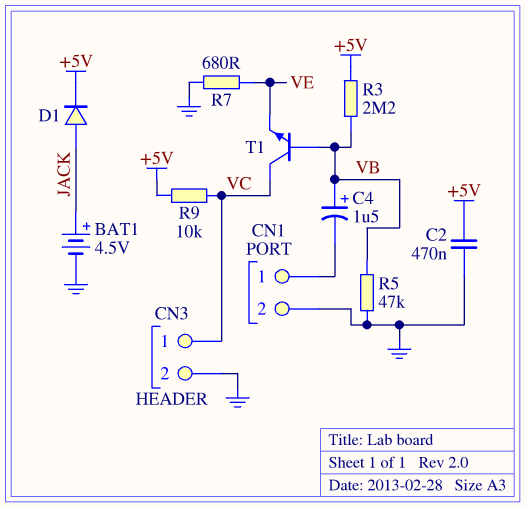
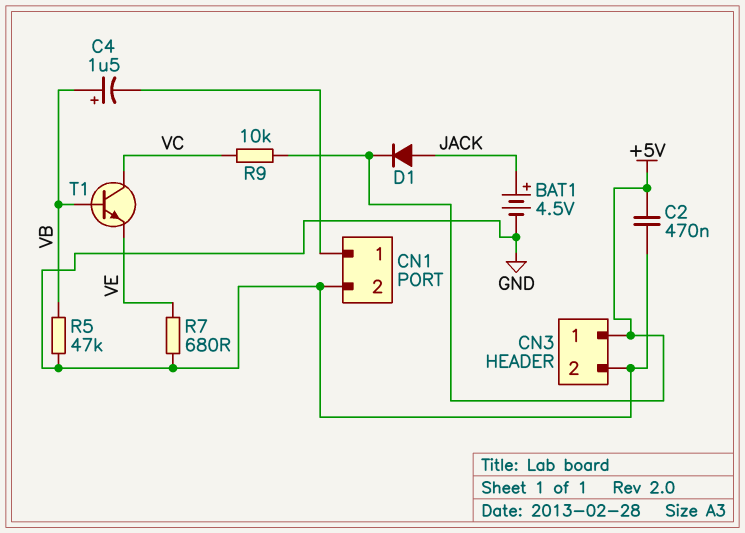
CN3 pin 1: VC -> +5V
R3: 2.2M (+5V, VB) -> none

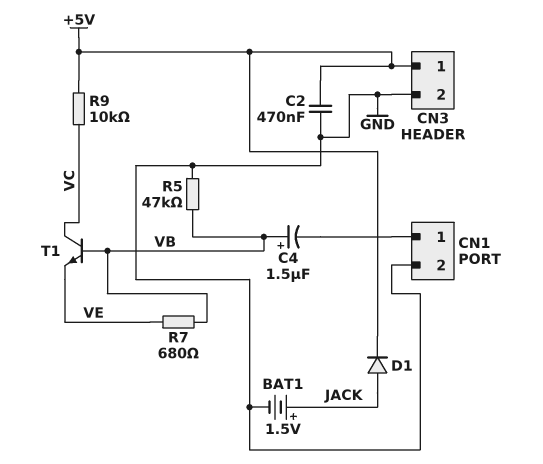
BAT1: 4.5V (plus JACK, minus GND) -> 1.5V (plus JACK, minus GND)
R7: 680 (GND, VE) -> 680 (VB, VE)

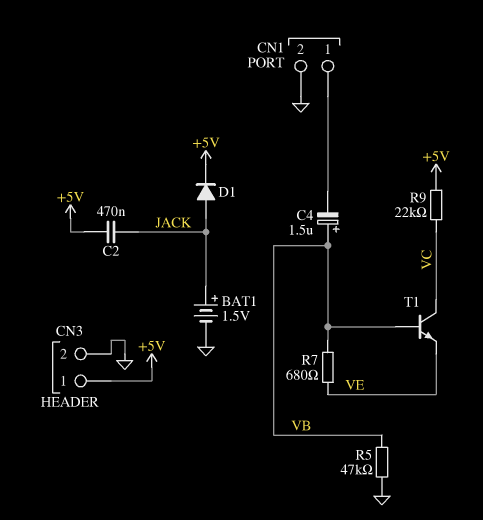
C2: 470nF (+5V, GND) -> 470nF (+5V, JACK)
R9: 10k (+5V, VC) -> 22k (+5V, VC)

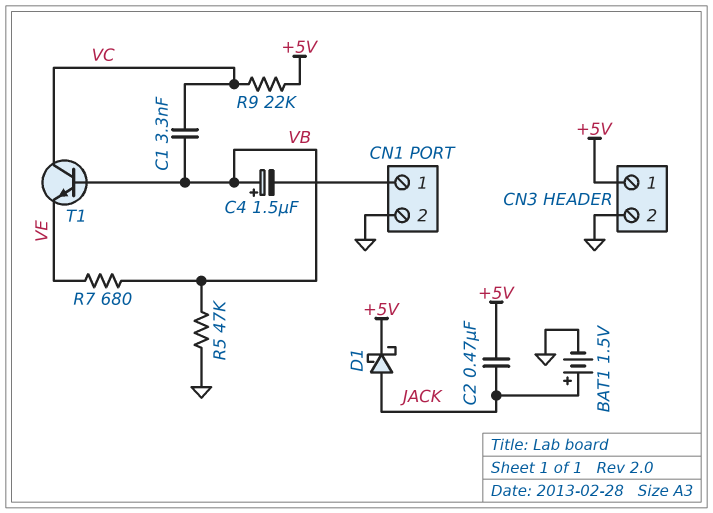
C1: none -> 3.3nF (VB, VC)
D1: diode (A JACK, K +5V) -> schottky (A JACK, K +5V)

